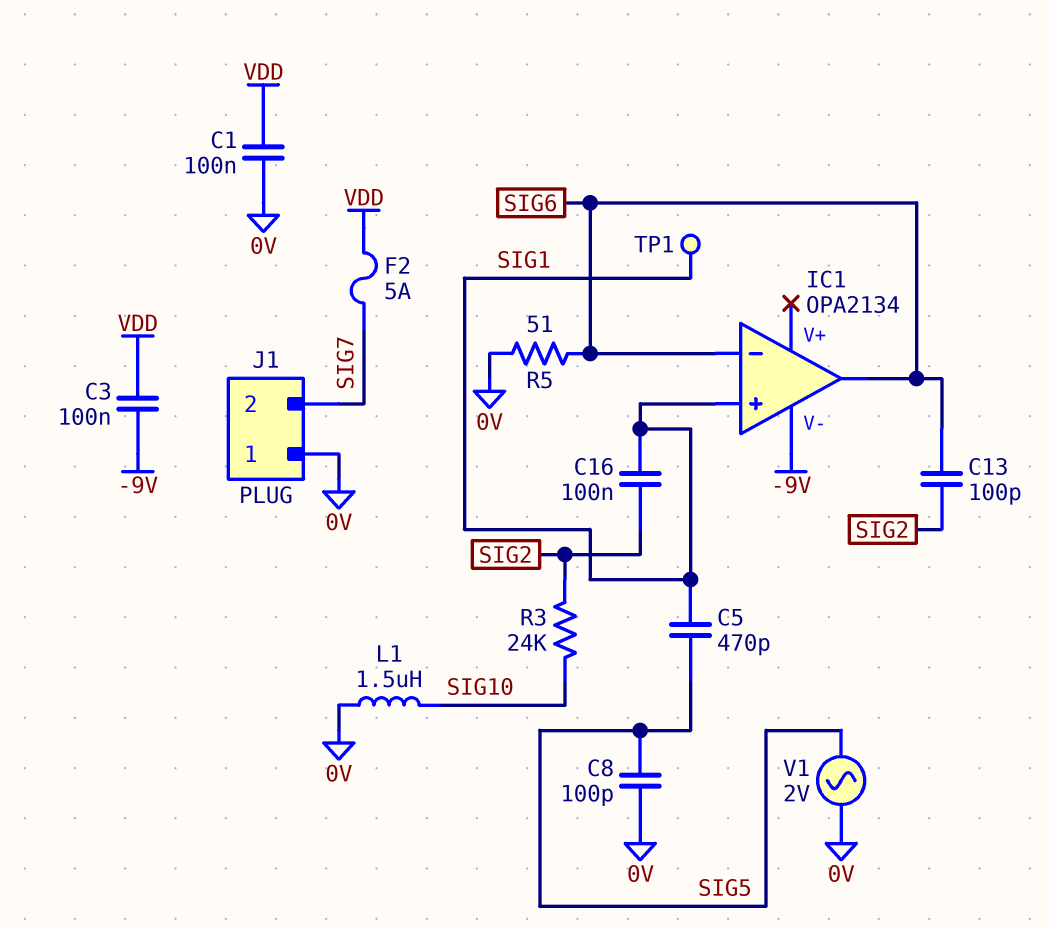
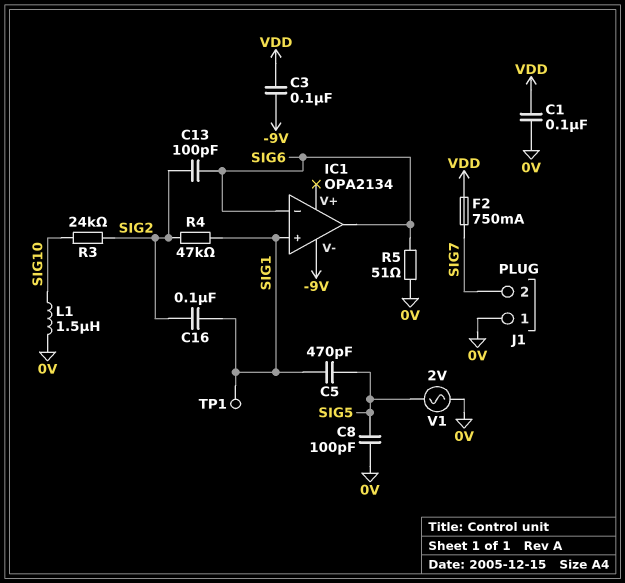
F2: 5A (SIG7, VDD) -> 750mA (SIG7, VDD)
R4: none -> 47k (SIG1, SIG2)

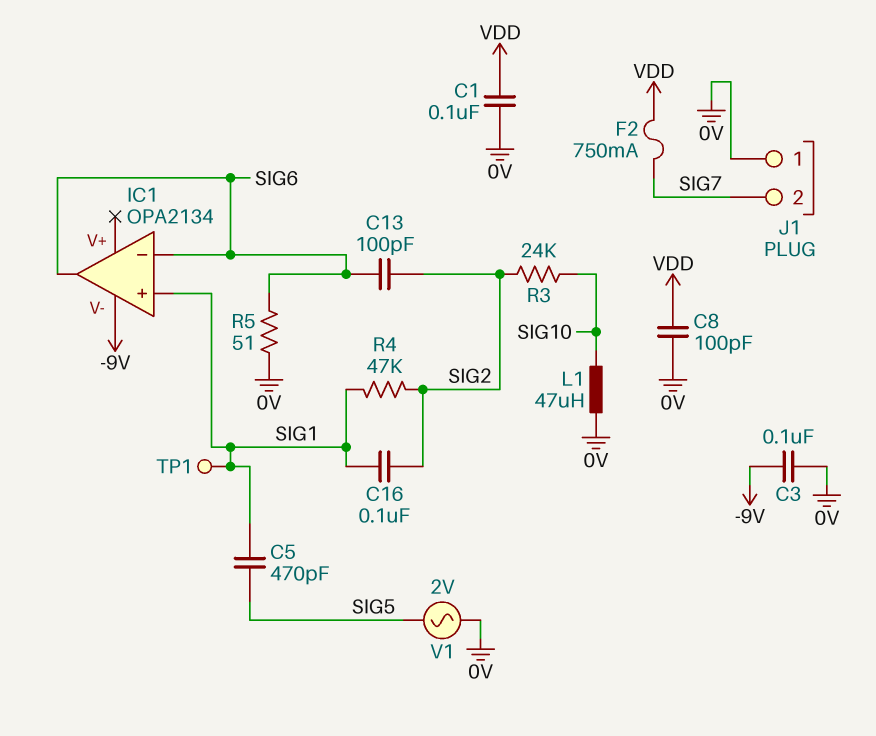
C3: 100nF (-9V, VDD) -> 100nF (-9V, 0V)
C8: 100pF (0V, SIG5) -> 100pF (0V, VDD)
L1: 1.5uH (0V, SIG10) -> 47uH (0V, SIG10)

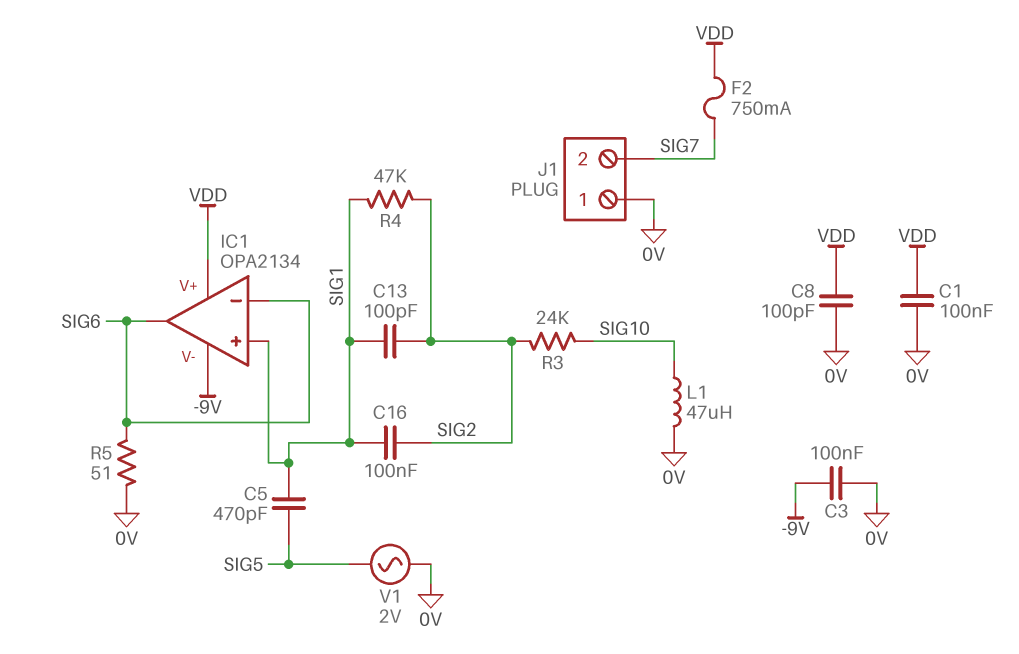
C13: 100pF (SIG2, SIG6) -> 100pF (SIG1, SIG2)
IC1 pin V+: none -> VDD
TP1: test point (SIG1) -> none

